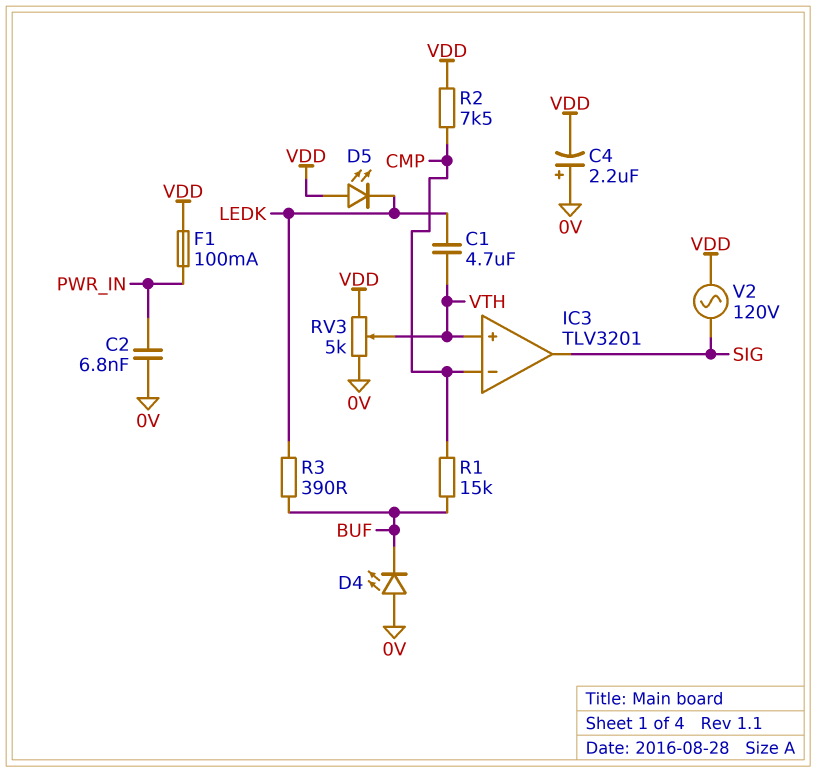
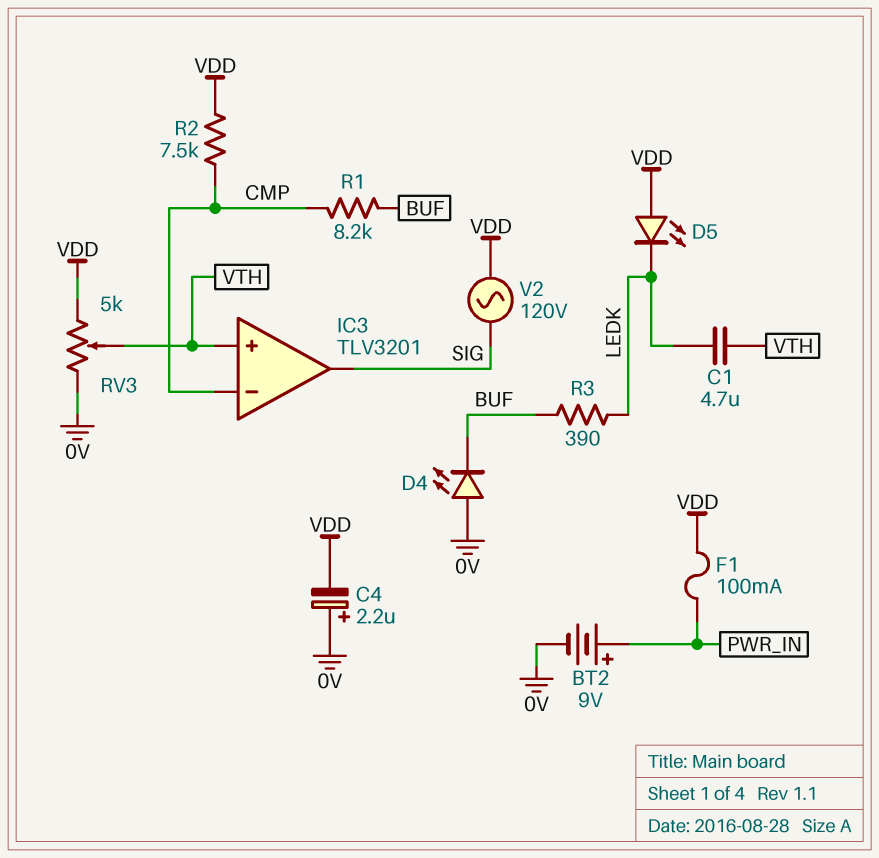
BT2: none -> 9V (plus PWR_IN, minus 0V)
C2: 6.8nF (0V, PWR_IN) -> none
R1: 15k (BUF, CMP) -> 8.2k (BUF, CMP)

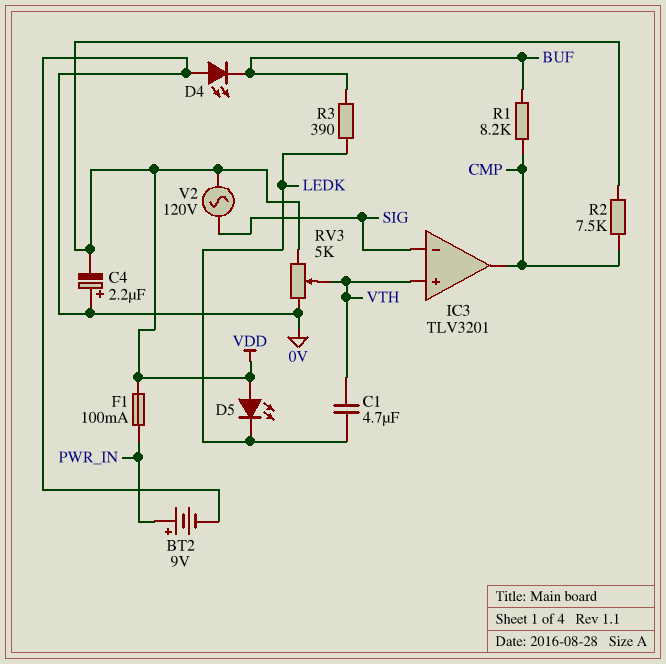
IC3 pin in-: CMP -> SIG
IC3 pin out: SIG -> CMP

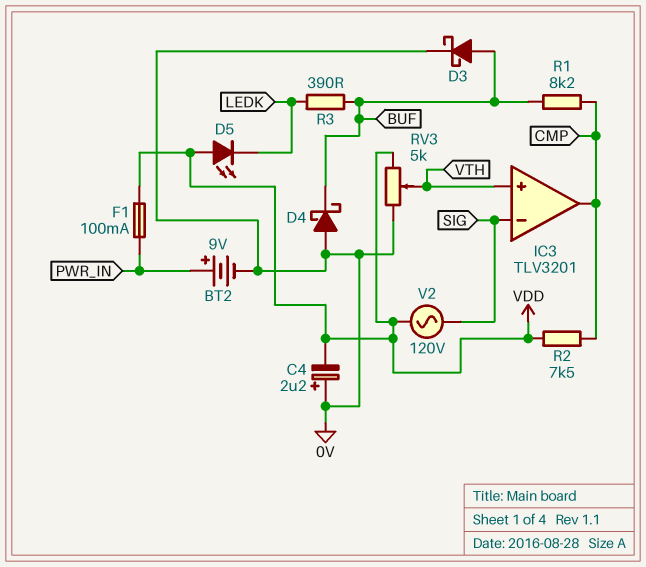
C1: 4.7uF (LEDK, VTH) -> none
D3: none -> schottky (A BUF, K 0V)
D4: LED (A 0V, K BUF) -> schottky (A 0V, K BUF)

